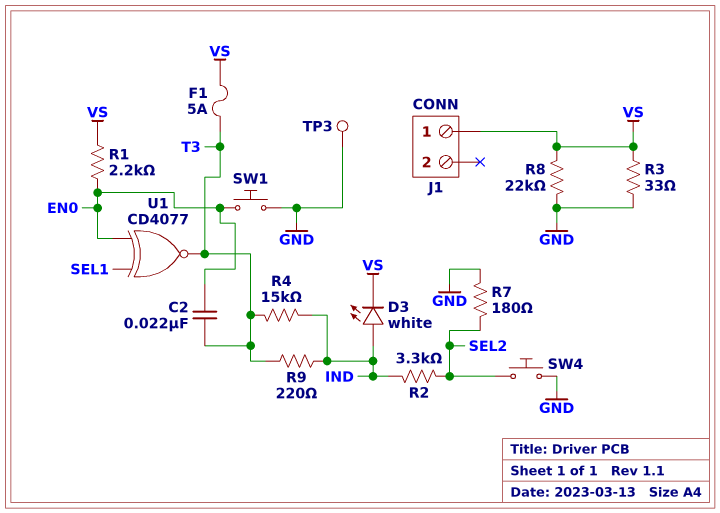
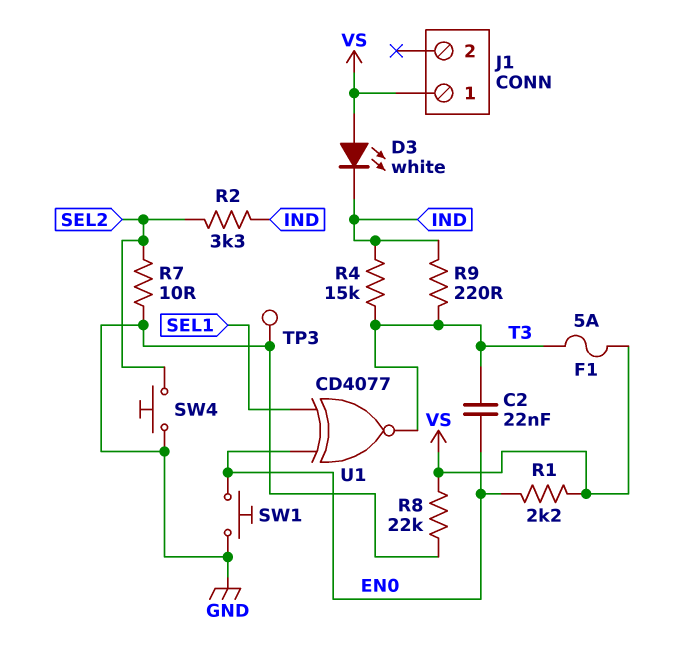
D3: LED white (A IND, K VS) -> LED white (A VS, K IND)
R3: 33 (GND, VS) -> none
R7: 180 (GND, SEL2) -> 10 (GND, SEL2)

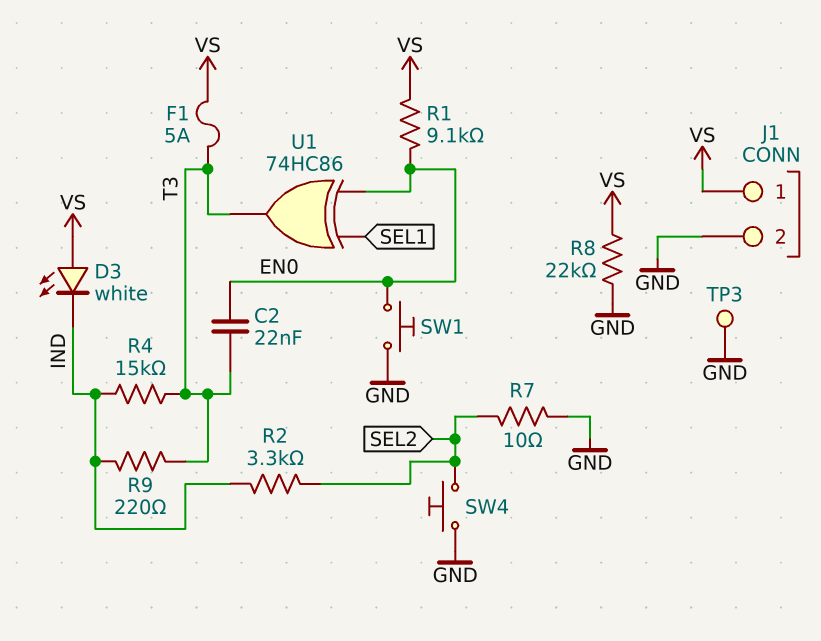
J1 pin 2: none -> GND
R1: 2.2k (EN0, VS) -> 9.1k (EN0, VS)
U1: XNOR CD4077 (in EN0, in SEL1, out T3) -> XOR 74HC86 (in EN0, in SEL1, out T3)

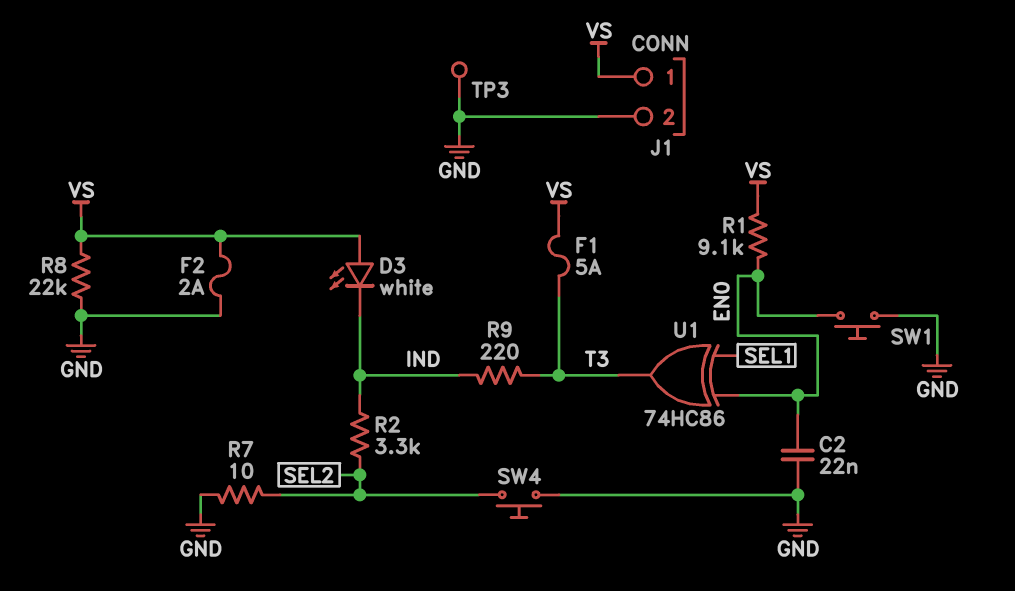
C2: 22nF (EN0, T3) -> 22nF (EN0, GND)
F2: none -> 2A (GND, VS)
R4: 15k (IND, T3) -> none

